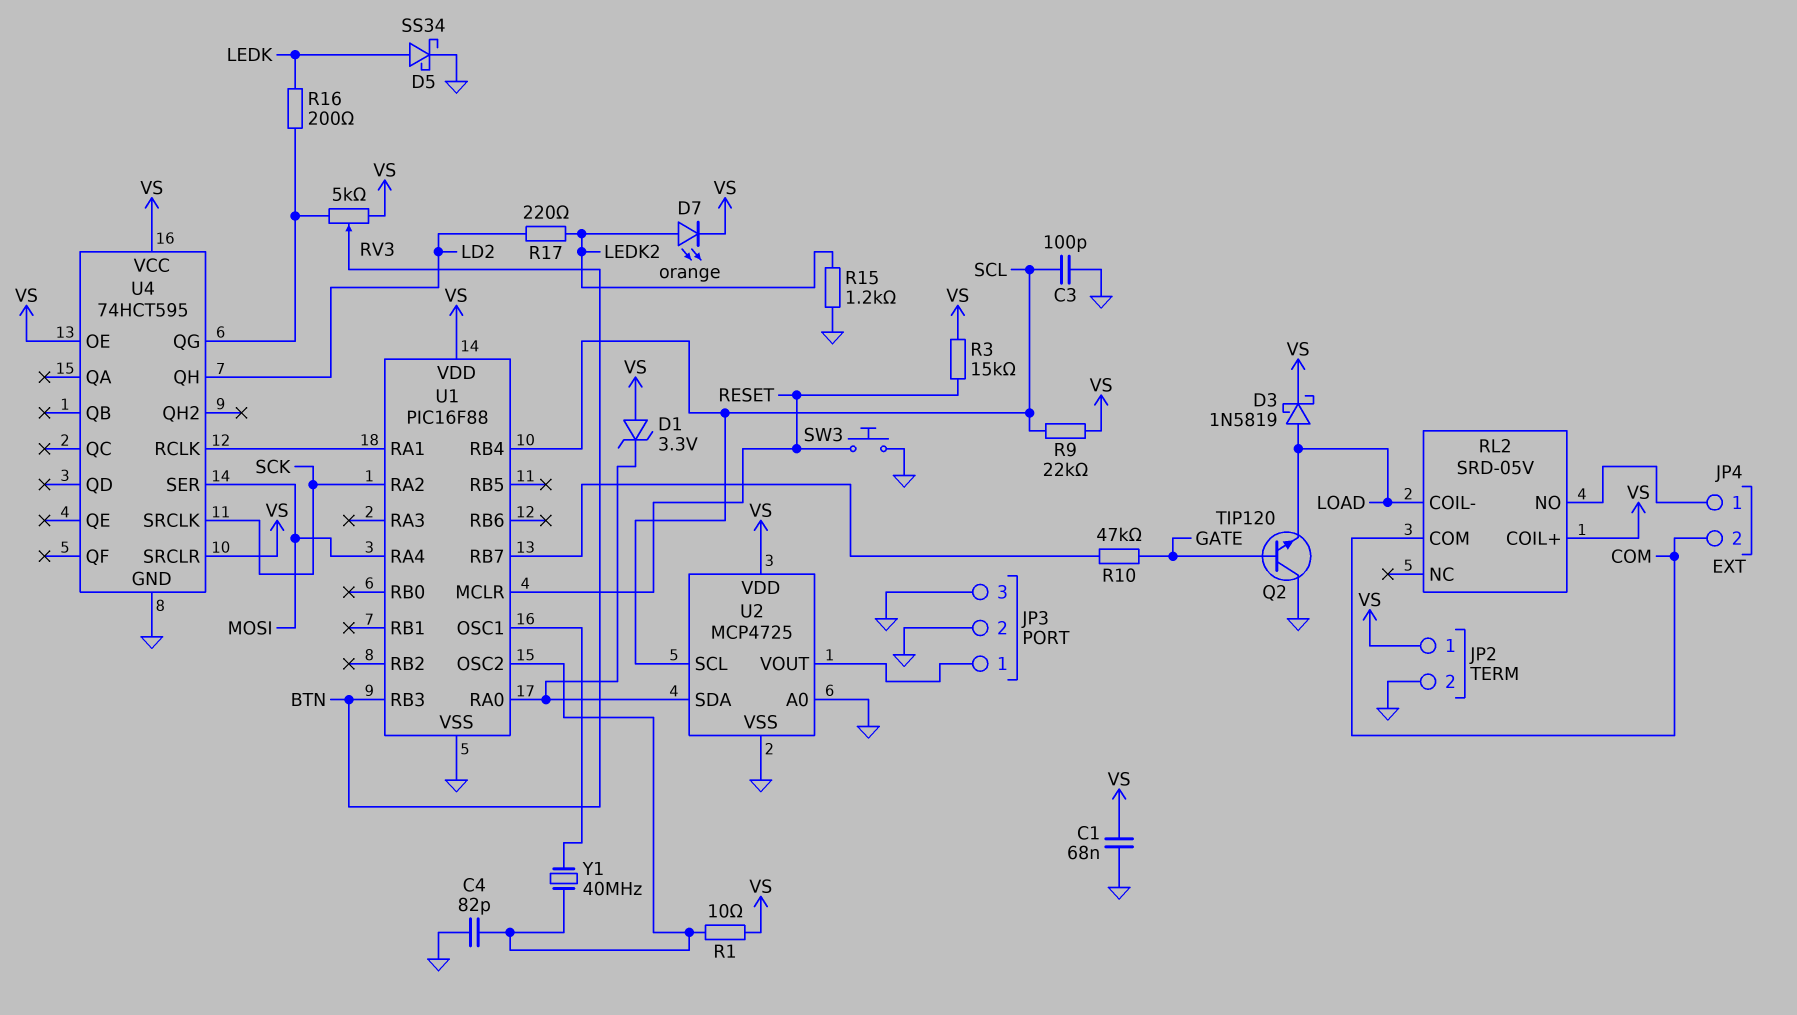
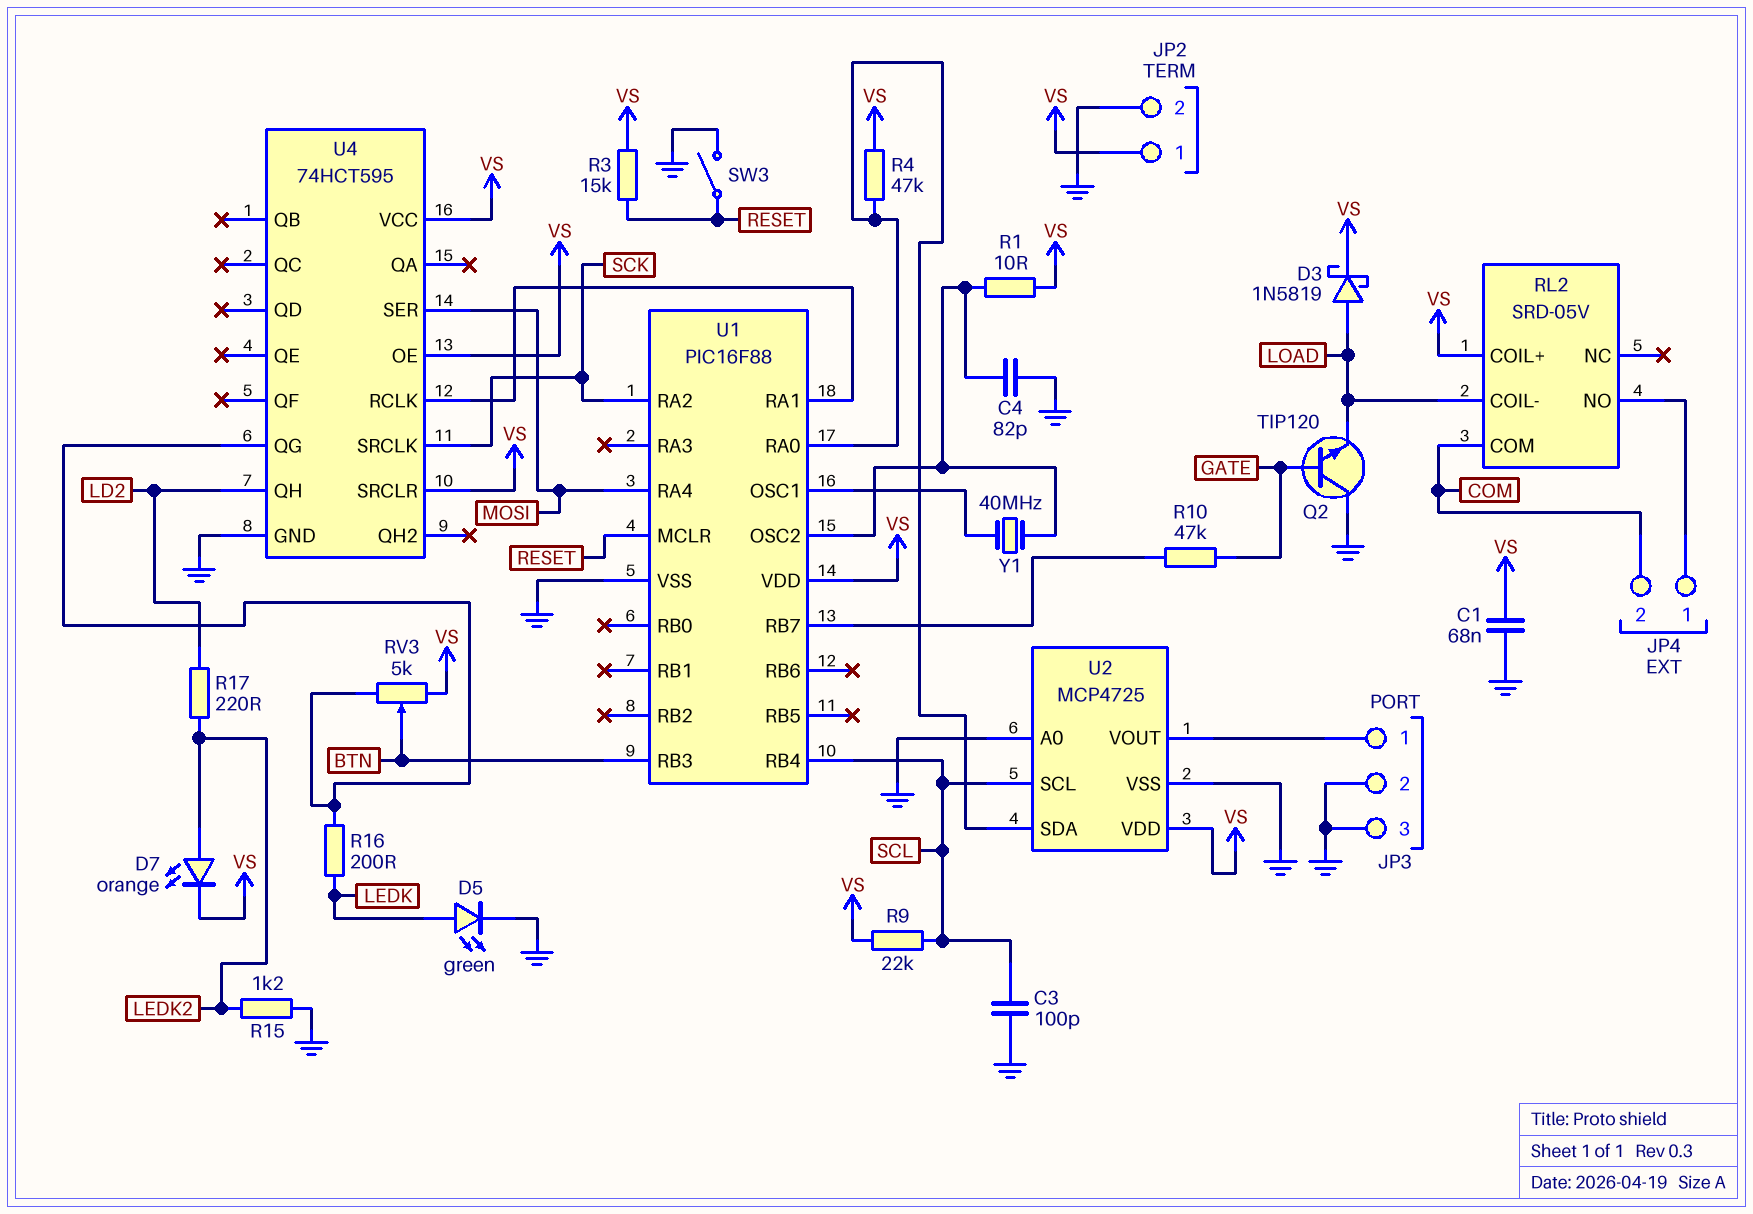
D1: zener 3.3V (A VS, K U1/RA0) -> none
D5: schottky SS34 (A LEDK, K GND) -> LED green (A LEDK, K GND)
R4: none -> 47k (U1/RA0, VS)
SW3: button (GND, RESET) -> switch (GND, RESET)

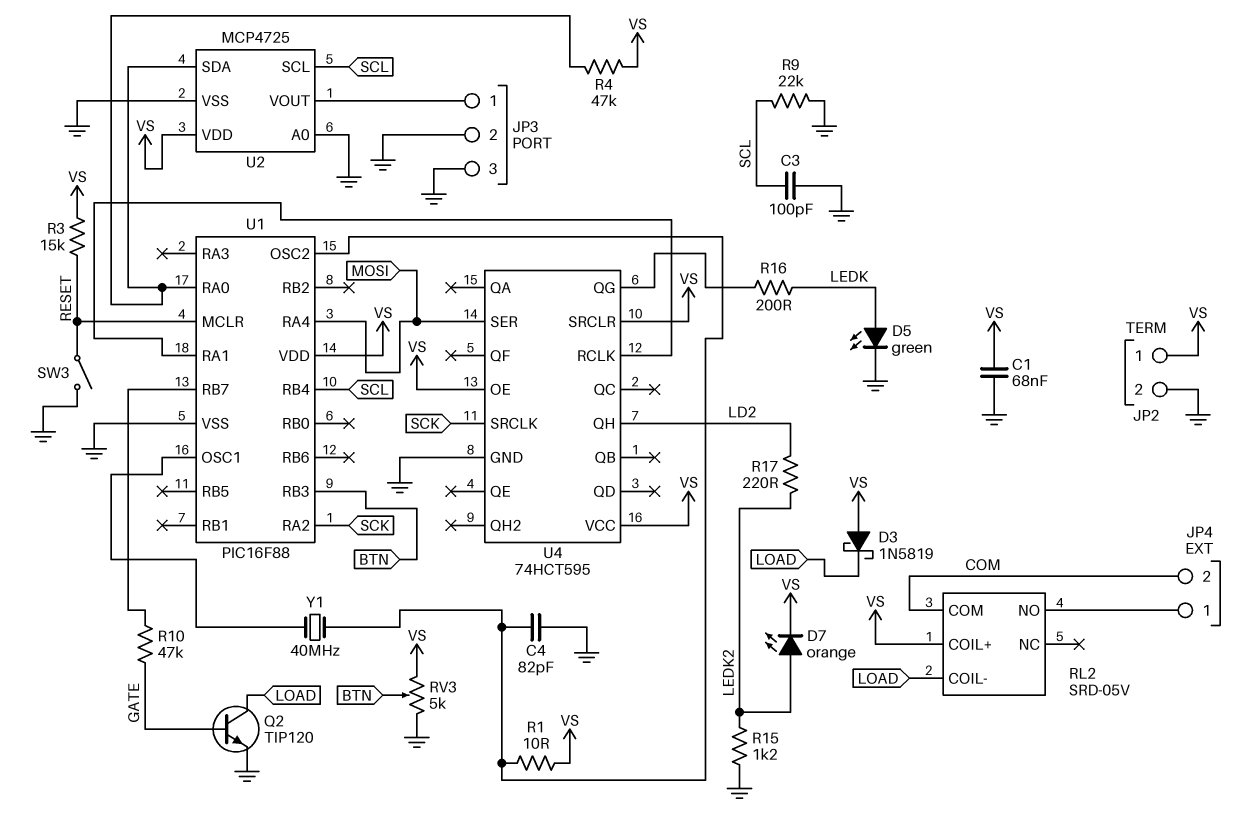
D3: schottky 1N5819 (A LOAD, K VS) -> schottky 1N5819 (A VS, K LOAD)
Q2: NPN TIP120 (B GATE, C GND, E LOAD) -> NPN TIP120 (B GATE, C LOAD, E GND)
R9: 22k (SCL, VS) -> 22k (GND, SCL)
RV3: 5k (U4/QG, VS, wiper BTN) -> 5k (GND, VS, wiper BTN)

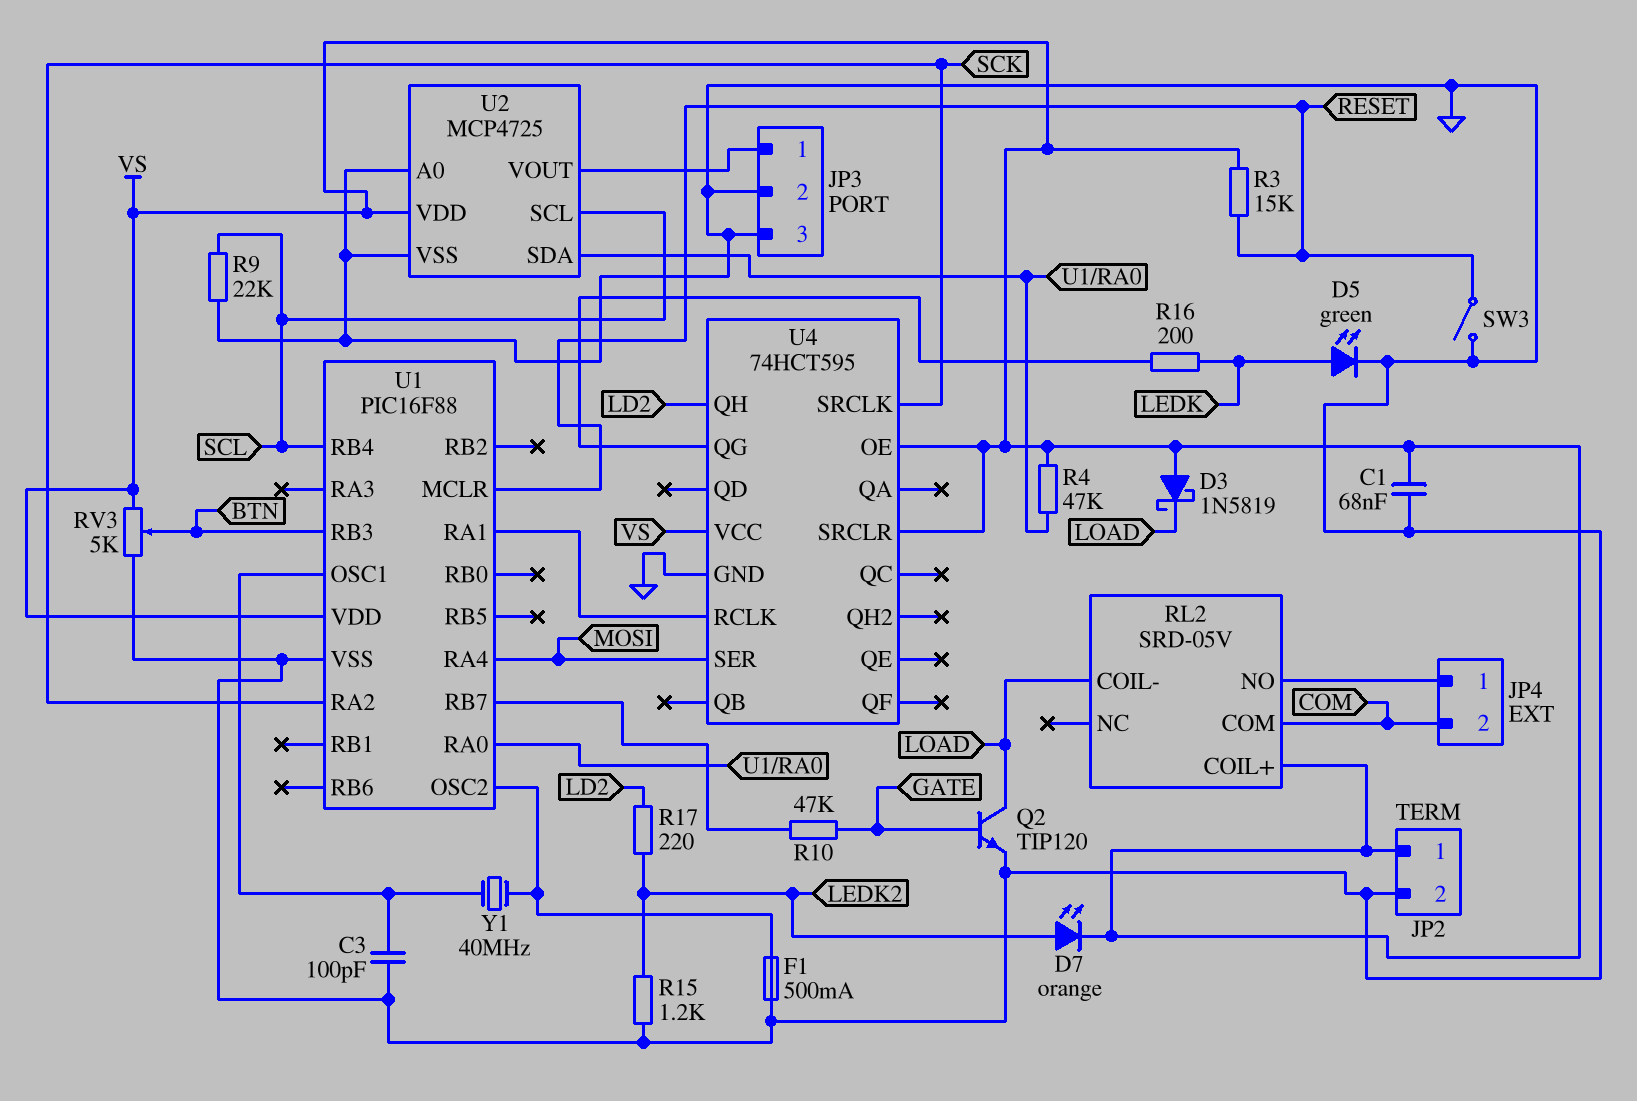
C3: 100pF (GND, SCL) -> 100pF (GND, U1/OSC1)
C4: 82pF (GND, U1/OSC2) -> none
F1: none -> 500mA (GND, U1/OSC2)
R1: 10 (U1/OSC2, VS) -> none

